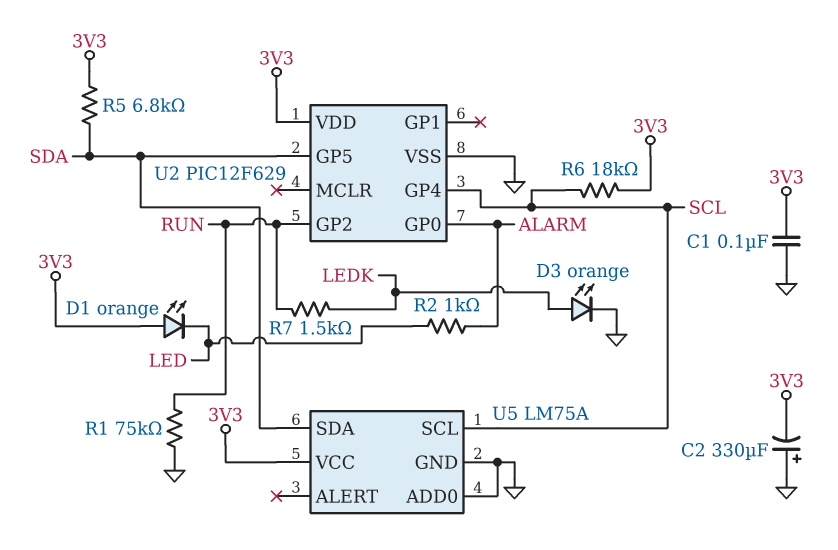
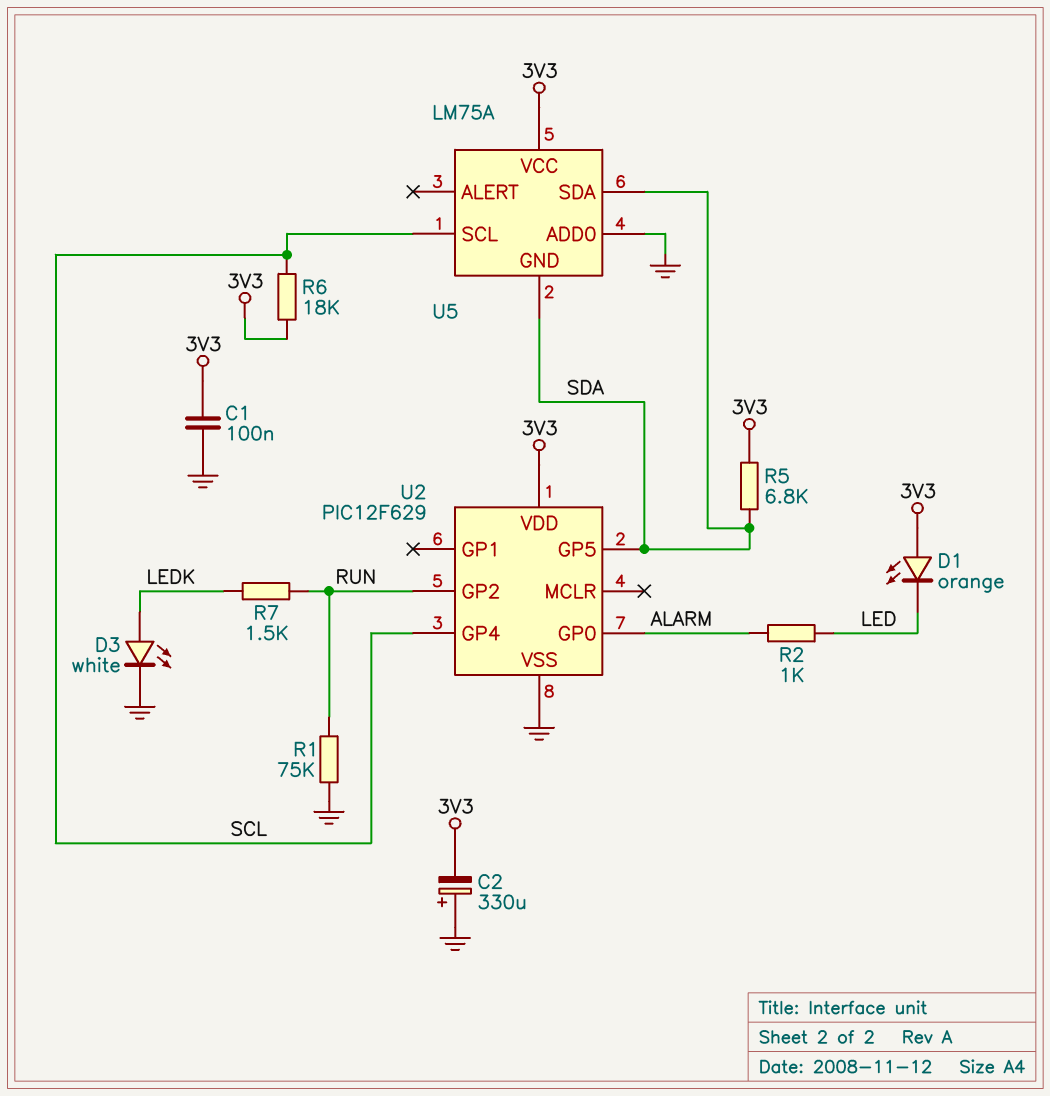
D3: LED orange (A LEDK, K GND) -> LED white (A LEDK, K GND)
U5 pin GND: GND -> SDA

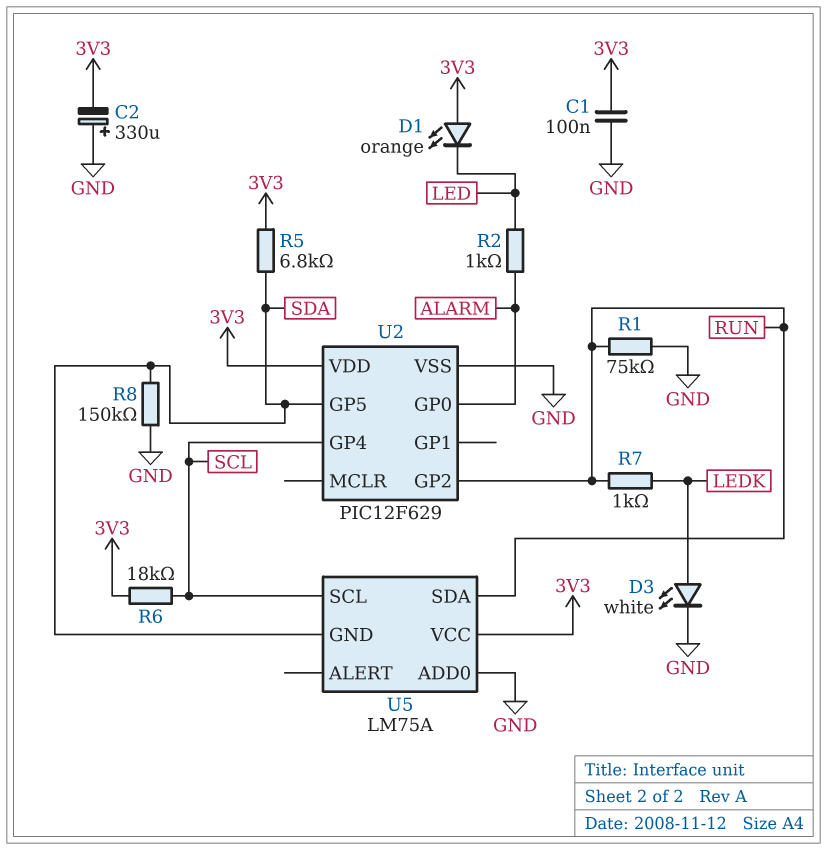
R7: 1.5k (LEDK, RUN) -> 1k (LEDK, RUN)
R8: none -> 150k (GND, SDA)
U5 pin SDA: SDA -> RUN

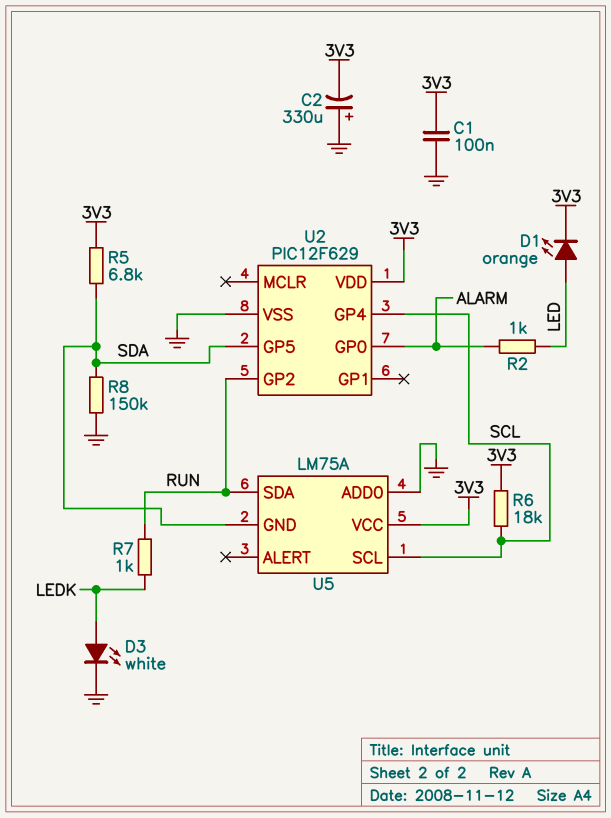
D1: LED orange (A 3V3, K LED) -> LED orange (A LED, K 3V3)
R1: 75k (GND, RUN) -> none

